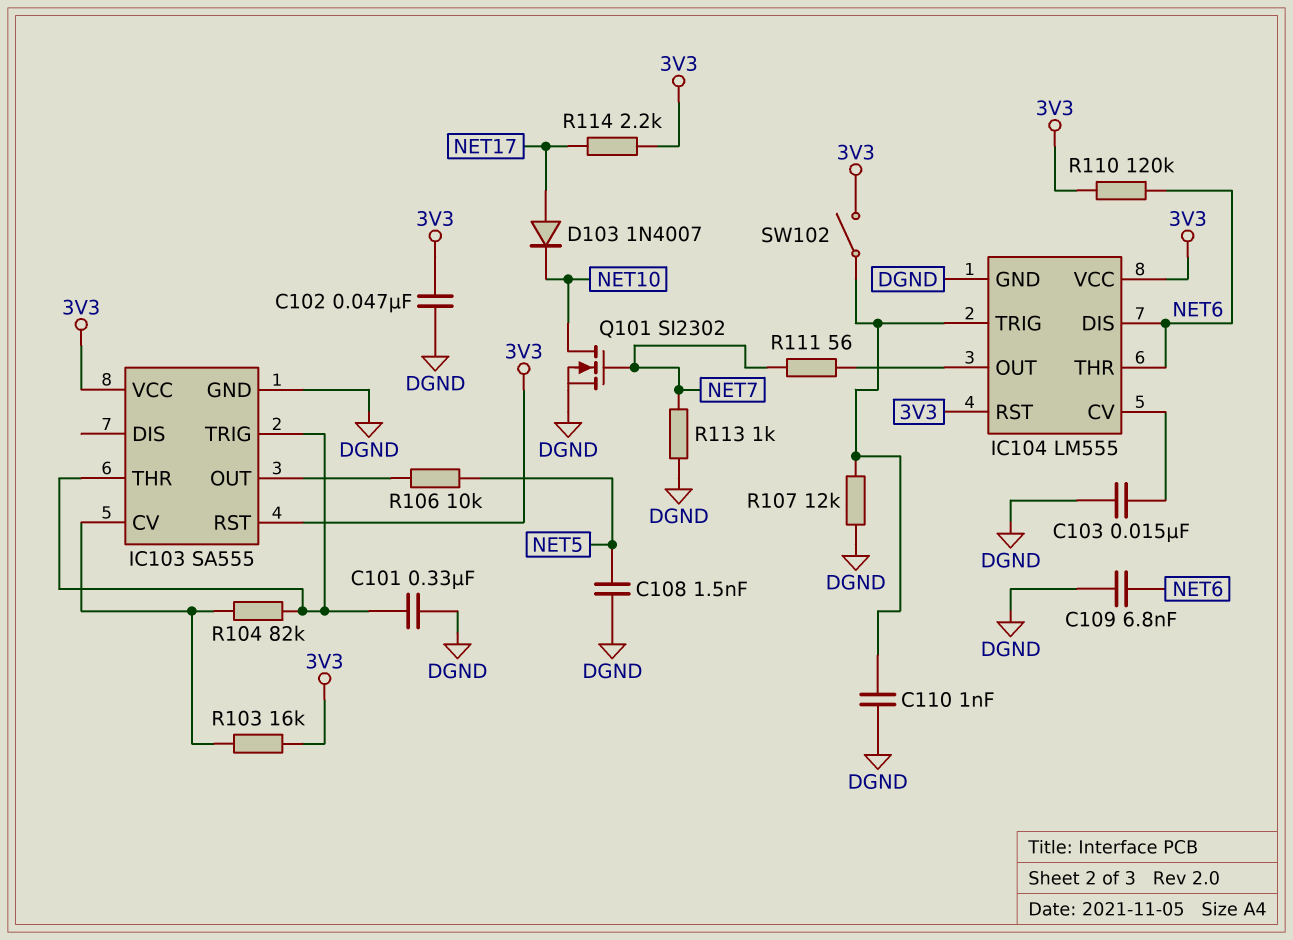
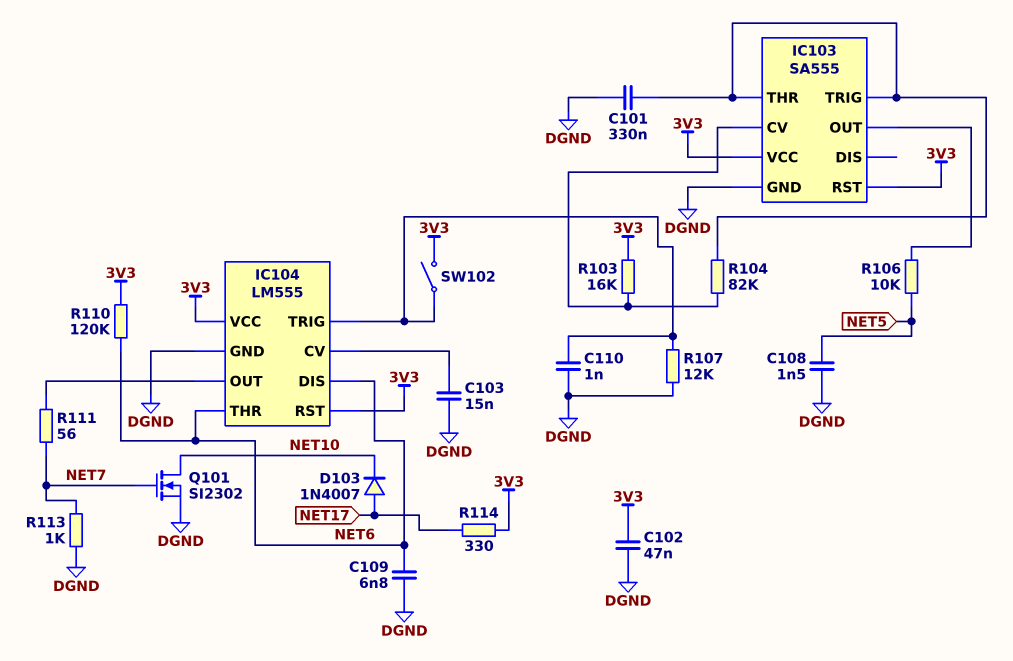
R114: 2.2k (3V3, NET17) -> 330 (3V3, NET17)

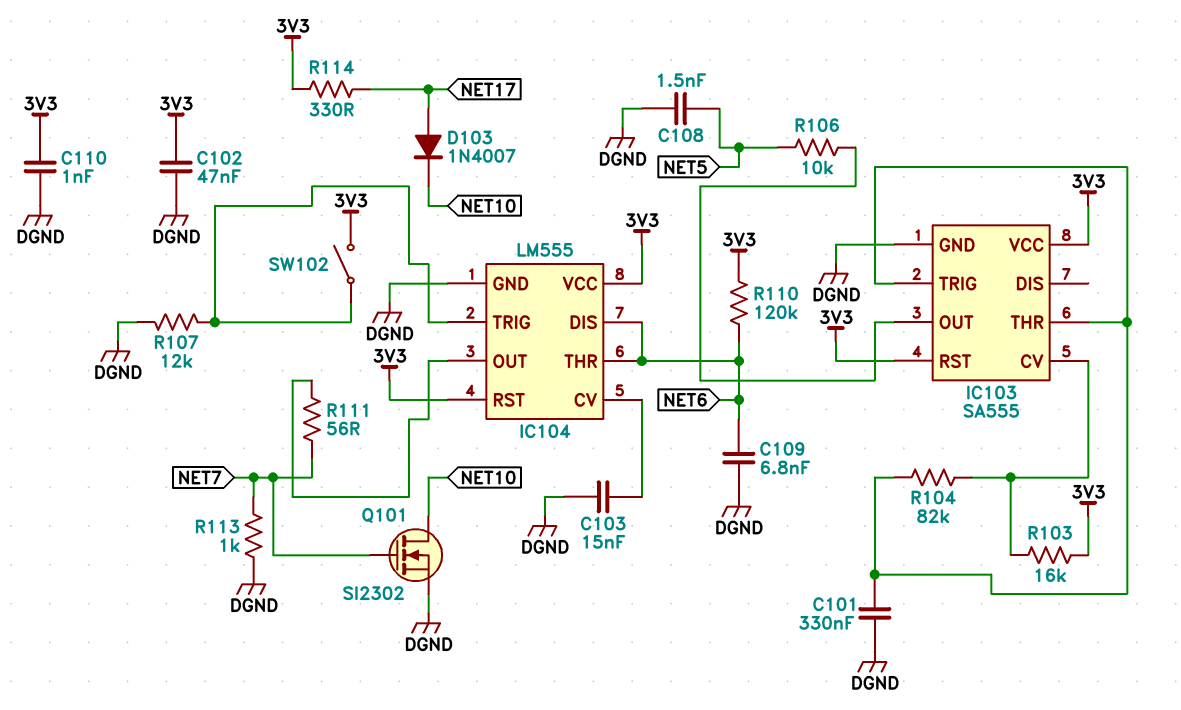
C110: 1nF (DGND, IC104/TRIG) -> 1nF (3V3, DGND)

